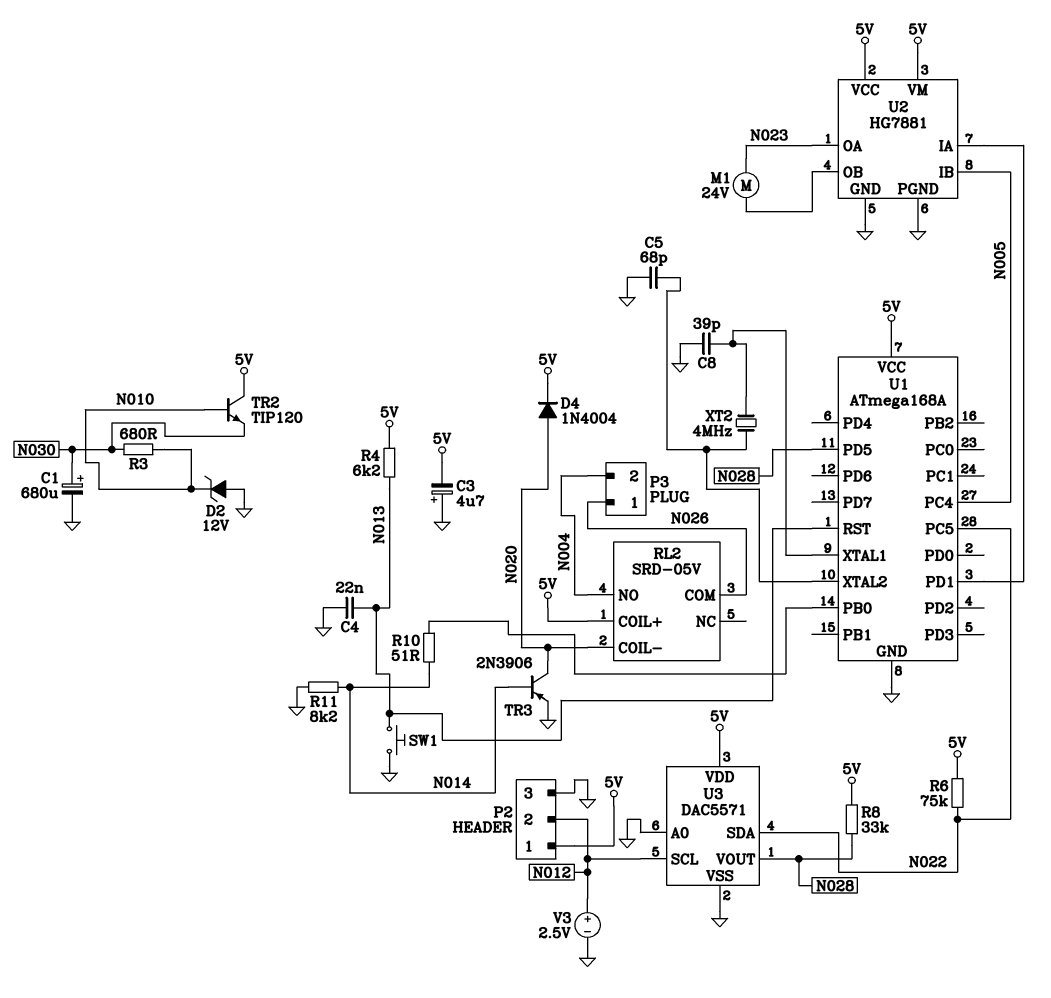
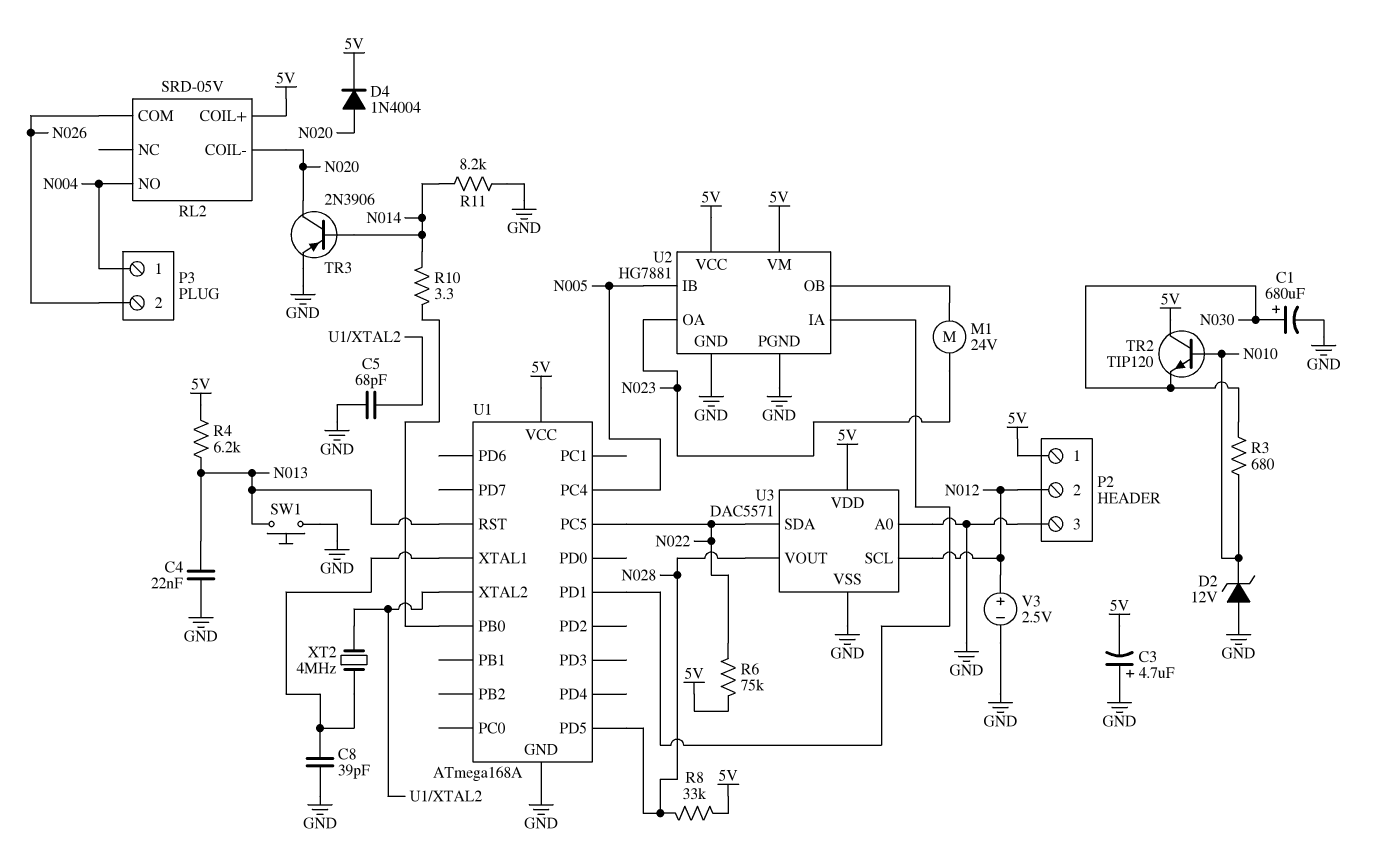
P3 pin 1: N026 -> N004
P3 pin 2: N004 -> N026
R10: 51 (N014, U1/PB0) -> 3.3 (N014, U1/PB0)

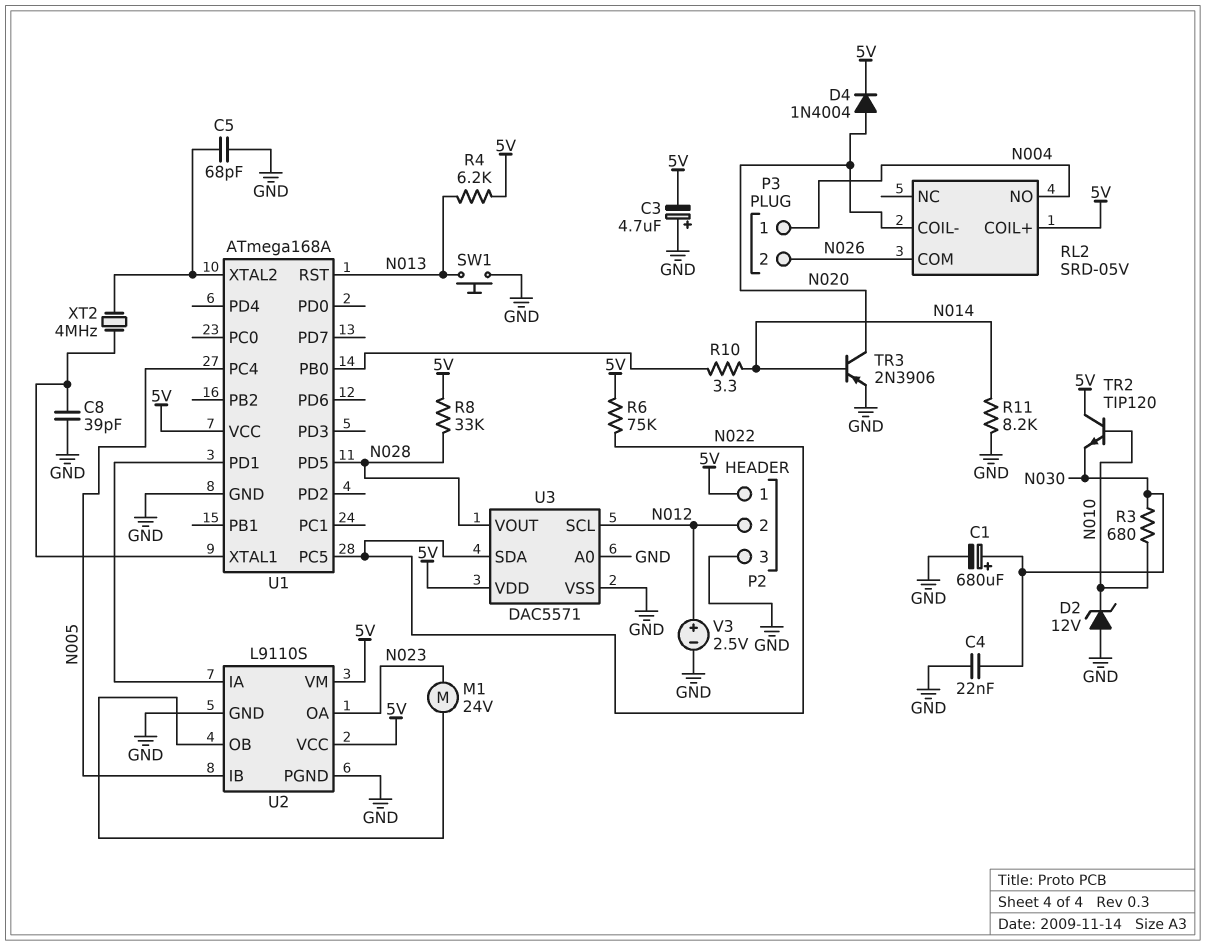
C4: 22nF (GND, N013) -> 22nF (GND, N030)
U2: HG7881 -> L9110S

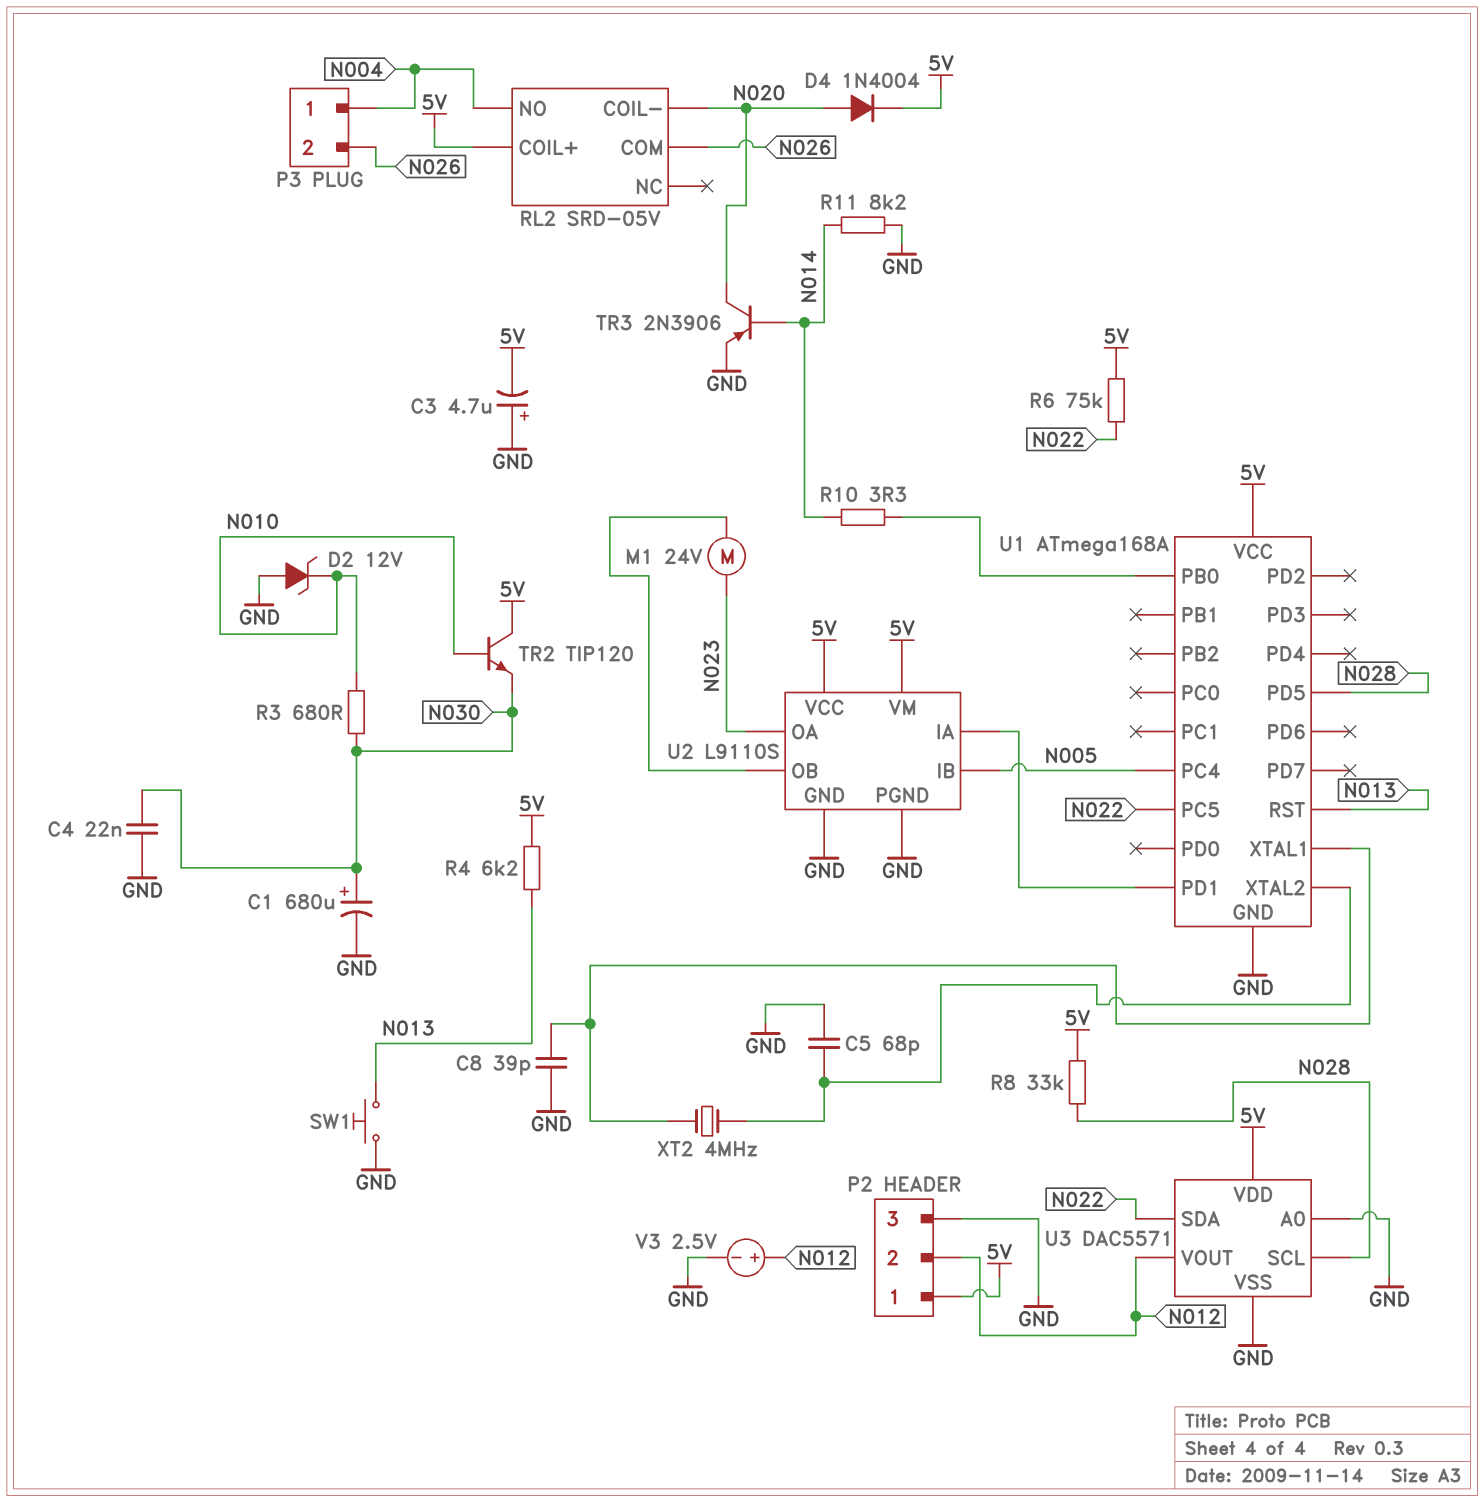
U3 pin SCL: N012 -> N028
U3 pin VOUT: N028 -> N012

